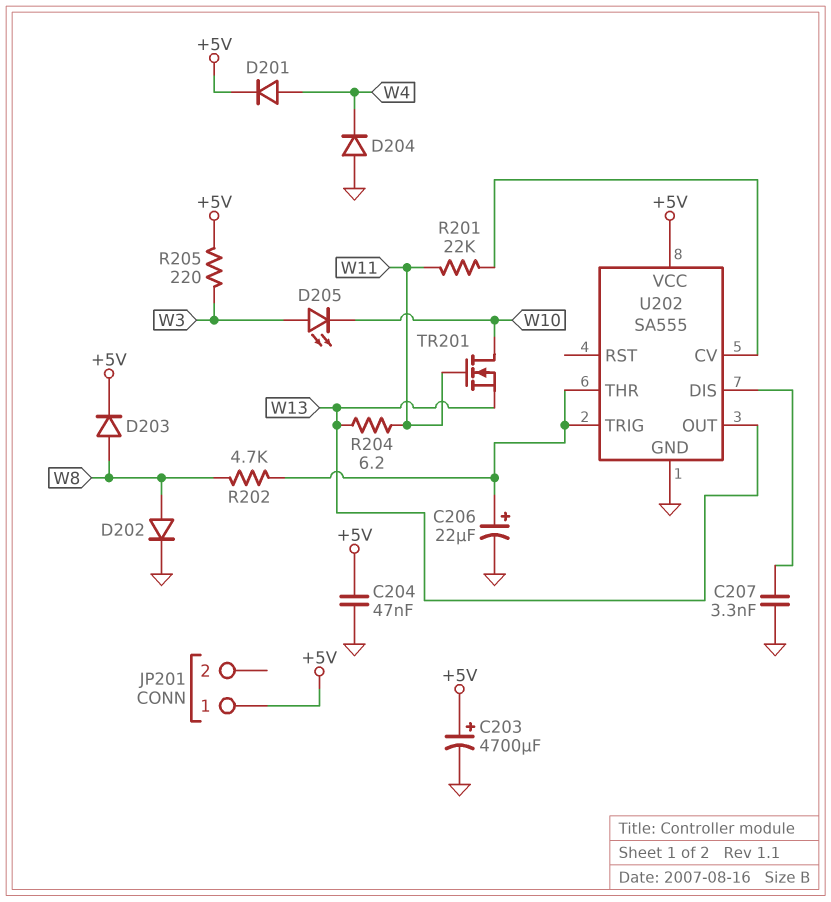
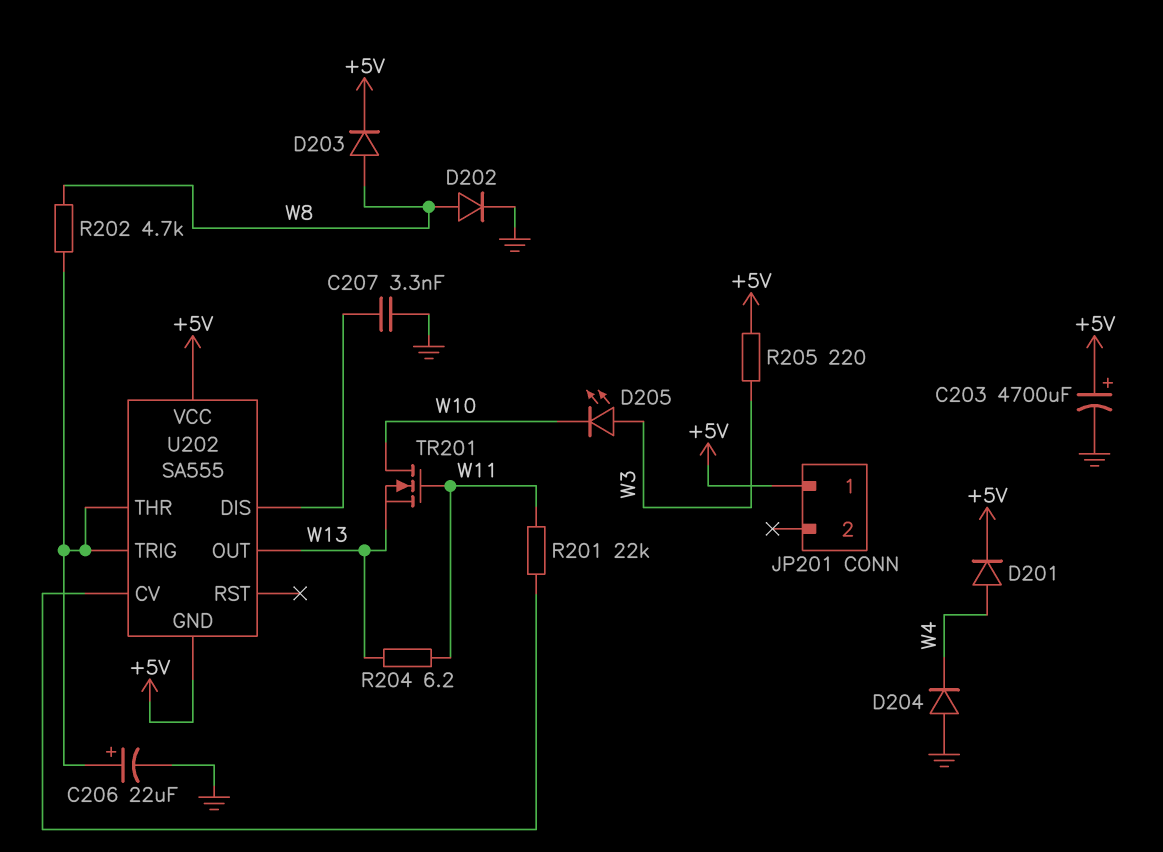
C204: 47nF (+5V, GND) -> none
U202 pin GND: GND -> +5V

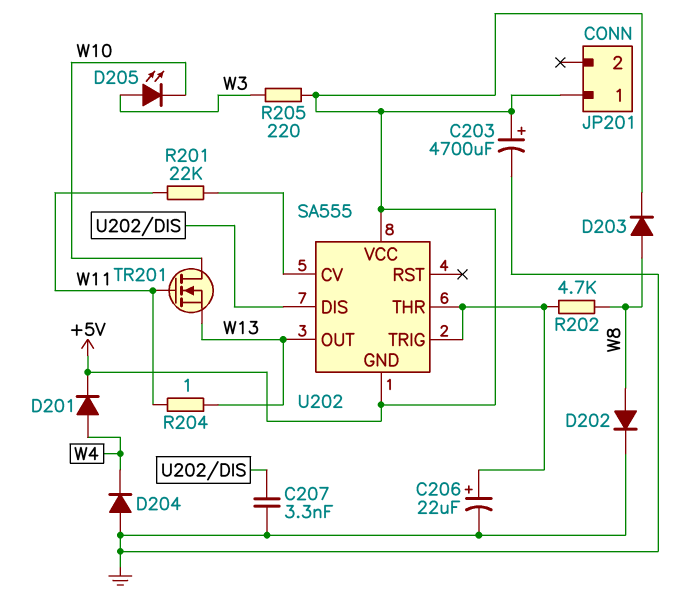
R204: 6.2 (W11, W13) -> 1 (W11, W13)

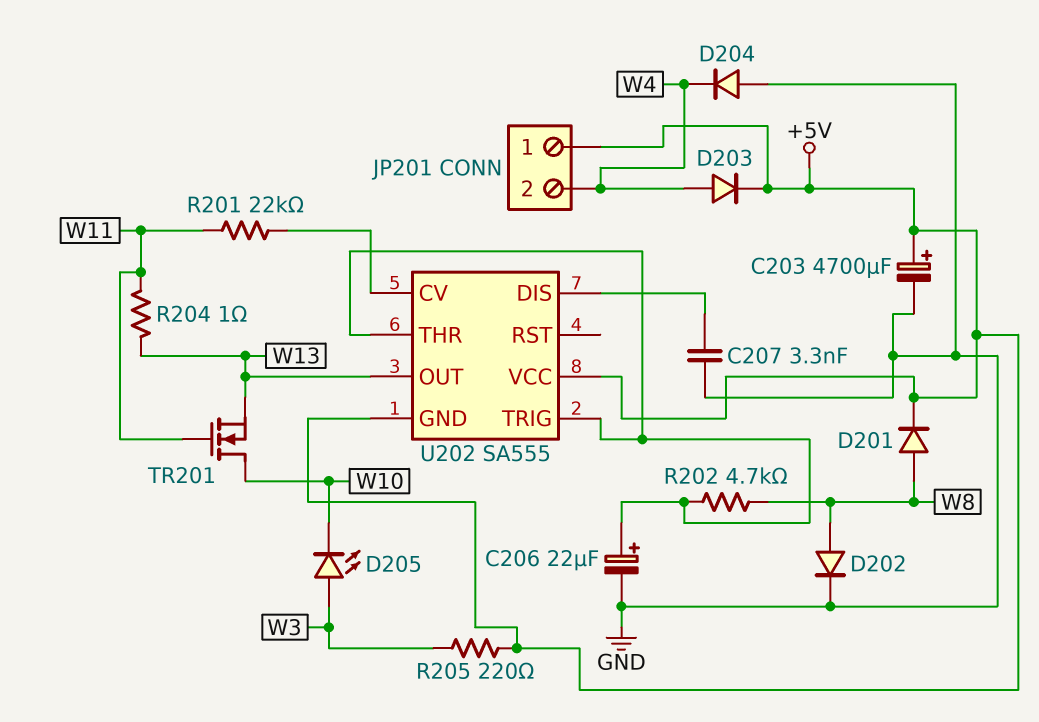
D201: diode (A W4, K +5V) -> diode (A W8, K +5V)
D203: diode (A W8, K +5V) -> diode (A W4, K +5V)
JP201 pin 2: none -> W4

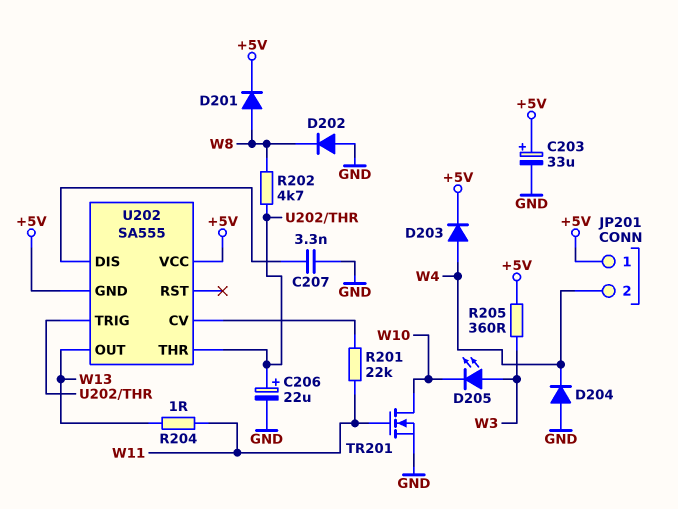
C203: 4700uF (plus +5V, minus GND) -> 33uF (plus +5V, minus GND)
D202: diode (A W8, K GND) -> diode (A GND, K W8)
R205: 220 (+5V, W3) -> 360 (+5V, W3)
TR201: NMOS (G W11, D W10, S W13) -> NMOS (G W11, D W10, S GND)

